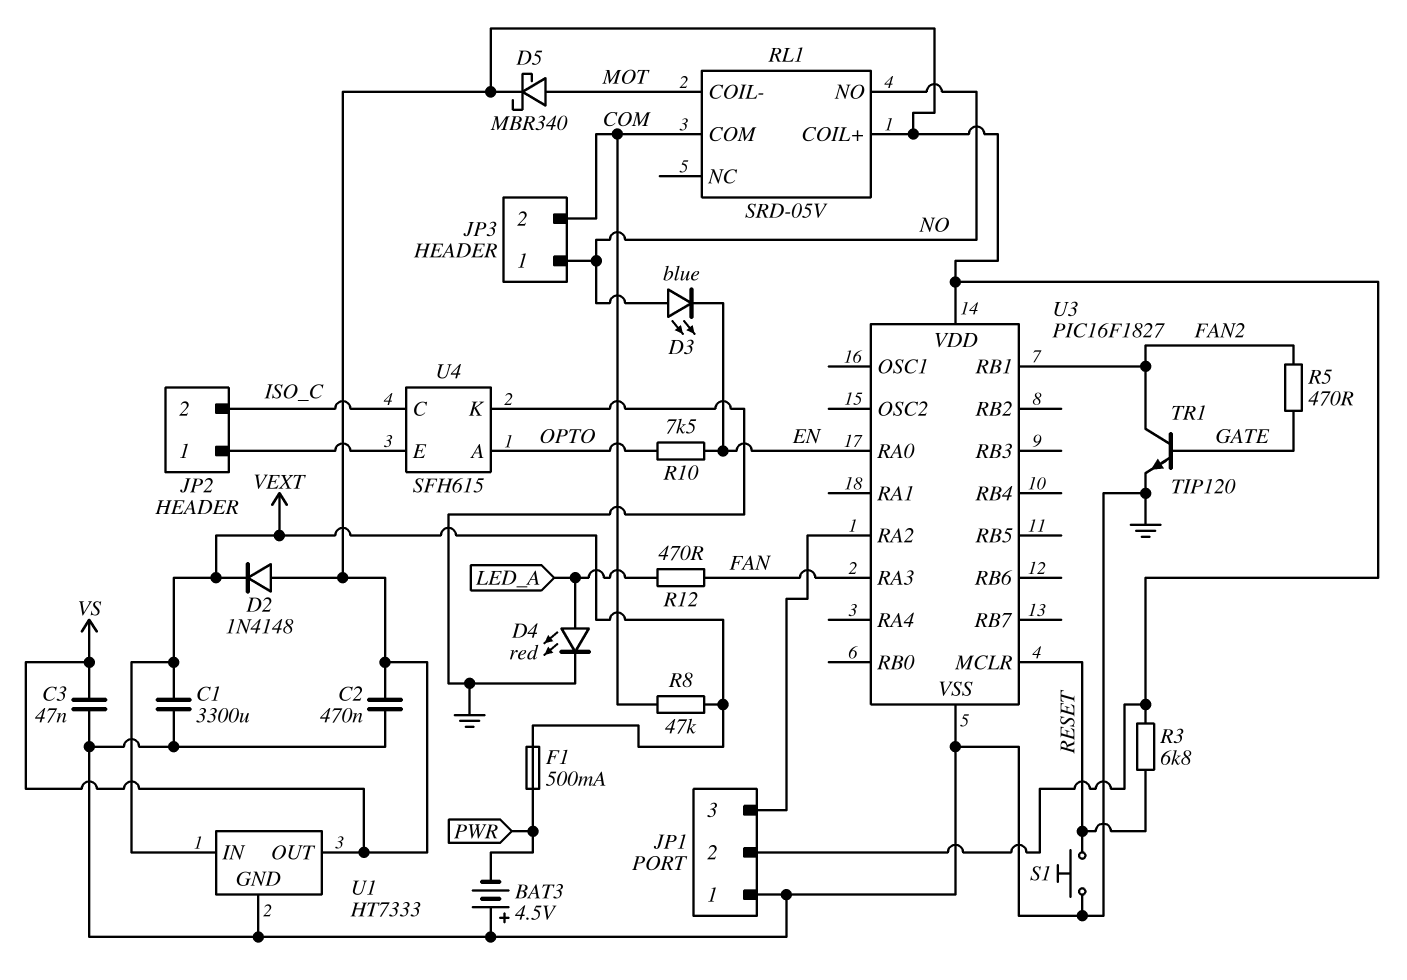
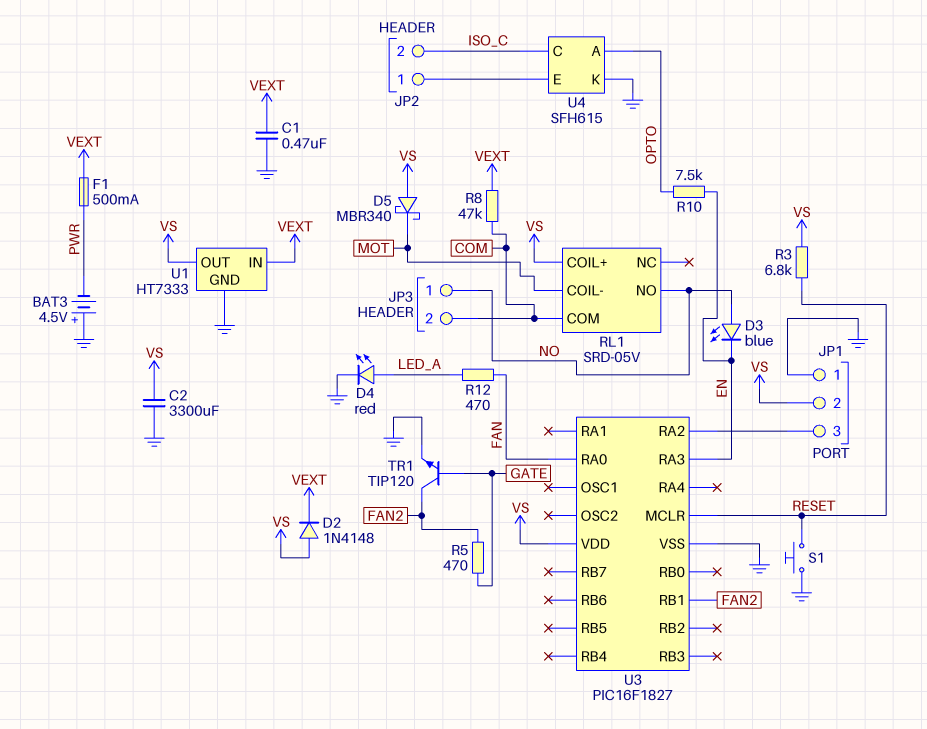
C1: 3300uF (GND, VEXT) -> 470nF (GND, VEXT)
C2: 470nF (GND, VS) -> 3300uF (GND, VS)
C3: 47nF (GND, VS) -> none
D5: schottky MBR340 (A MOT, K VS) -> schottky MBR340 (A VS, K MOT)
U3 pin RA0: EN -> FAN
U3 pin RA3: FAN -> EN

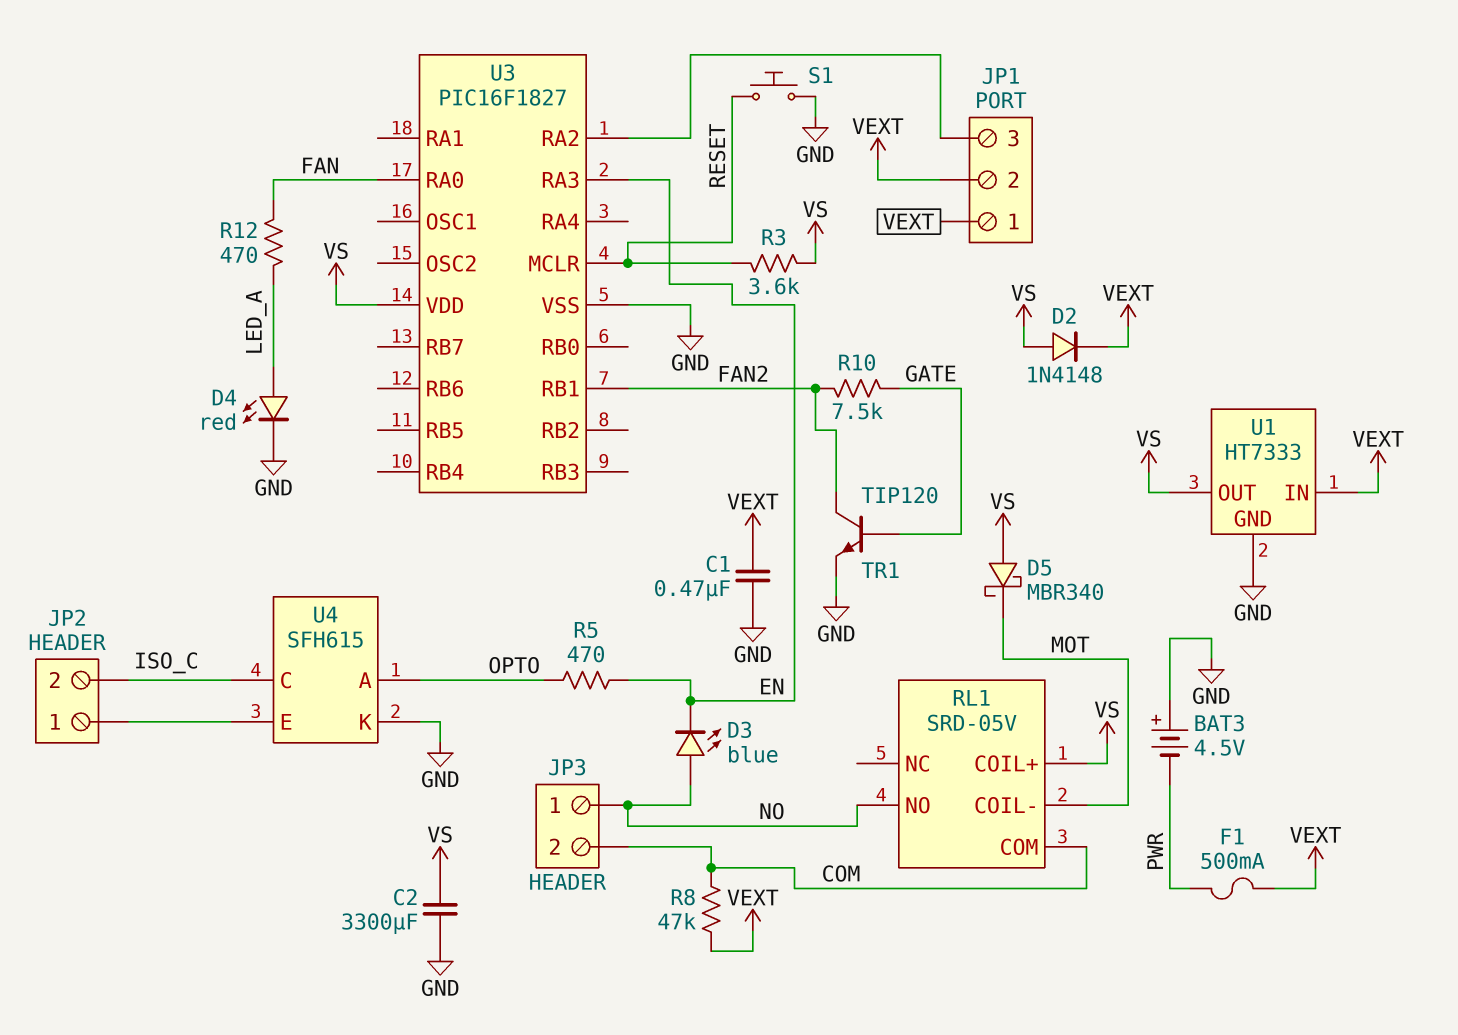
JP1 pin 1: GND -> VEXT
JP1 pin 2: VS -> VEXT
R3: 6.8k (RESET, VS) -> 3.6k (RESET, VS)
R5: 470 (FAN2, GATE) -> 470 (EN, OPTO)
R10: 7.5k (EN, OPTO) -> 7.5k (FAN2, GATE)

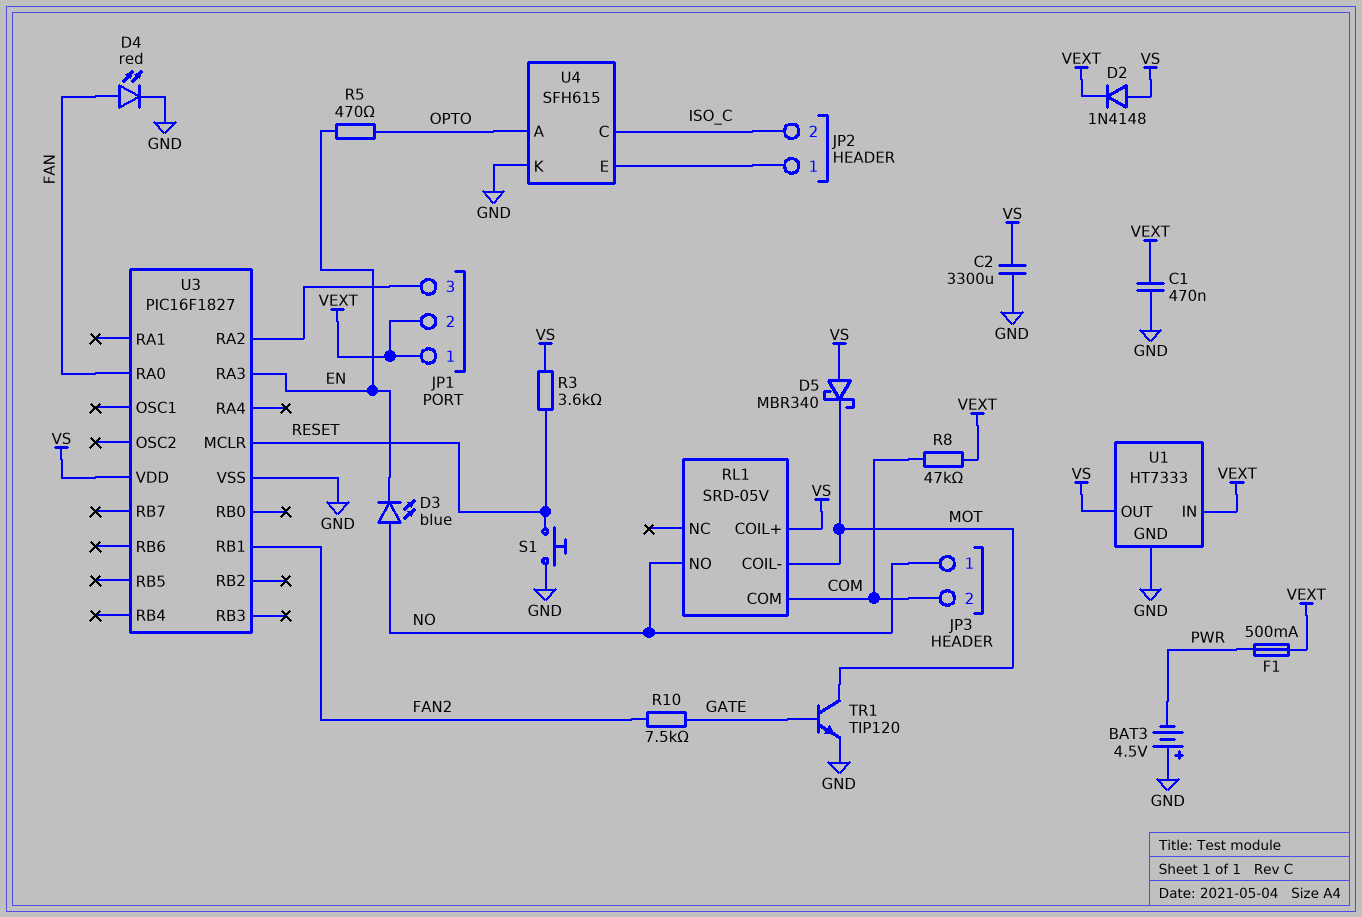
D4: LED red (A LED_A, K GND) -> LED red (A FAN, K GND)
R12: 470 (FAN, LED_A) -> none
TR1: NPN TIP120 (B GATE, C FAN2, E GND) -> NPN TIP120 (B GATE, C MOT, E GND)

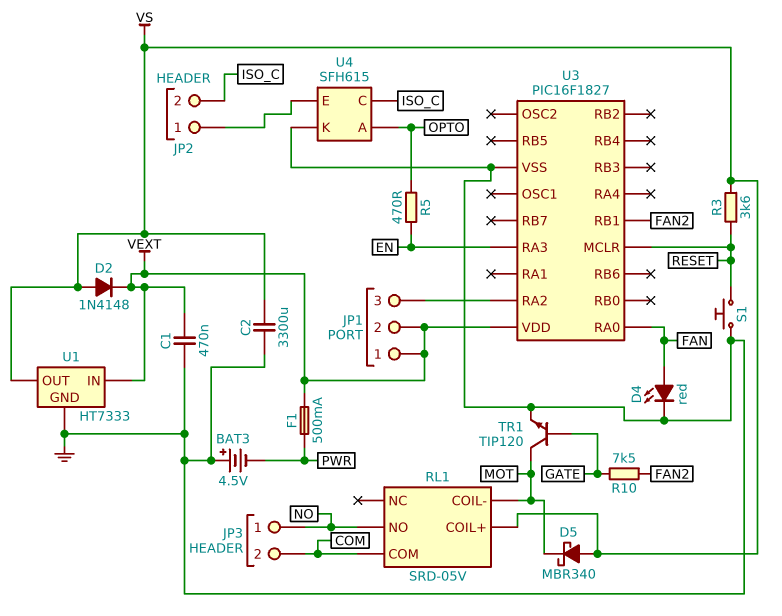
D3: LED blue (A NO, K EN) -> none
R8: 47k (COM, VEXT) -> none
U3 pin VDD: VS -> VEXT

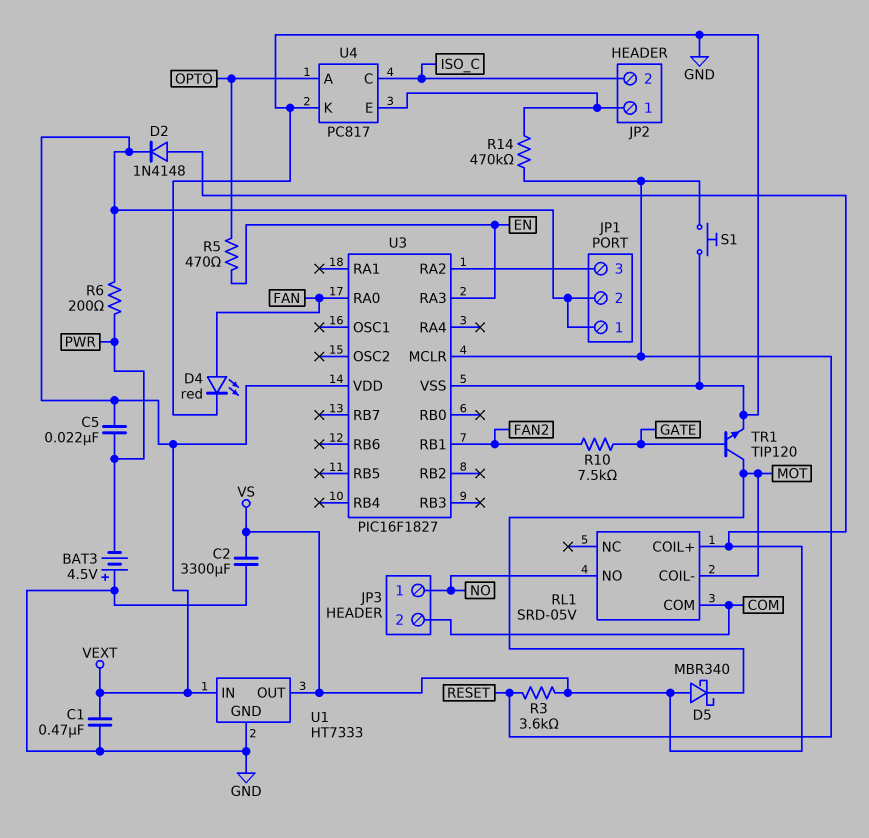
C5: none -> 22nF (PWR, VEXT)
F1: 500mA (PWR, VEXT) -> none
R6: none -> 200 (PWR, VEXT)
R14: none -> 470k (JP2/1, RESET)
U4: SFH615 -> PC817

